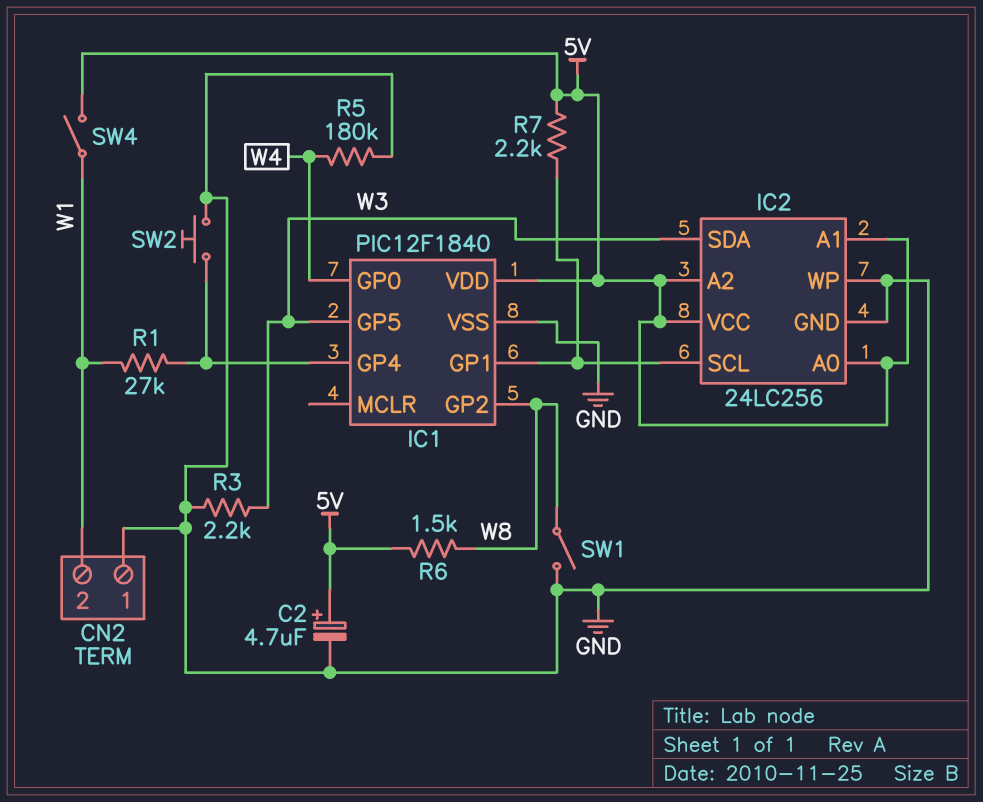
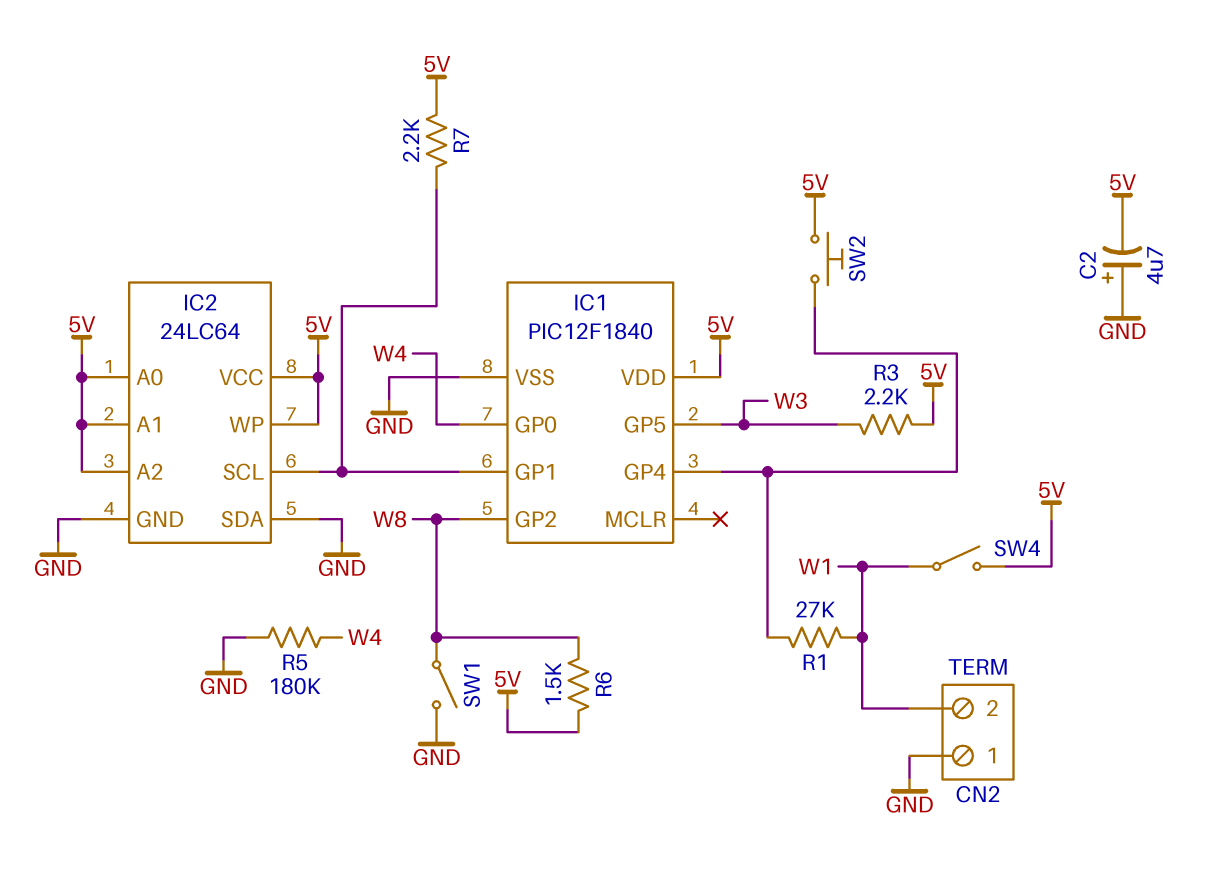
C2: 4.7uF (plus 5V, minus GND) -> 4.7uF (plus GND, minus 5V)
IC2: 24LC256 -> 24LC64
IC2 pin SDA: W3 -> GND
IC2 pin WP: GND -> 5V
R3: 2.2k (GND, W3) -> 2.2k (5V, W3)
SW2: button (GND, IC1/GP4) -> button (5V, IC1/GP4)

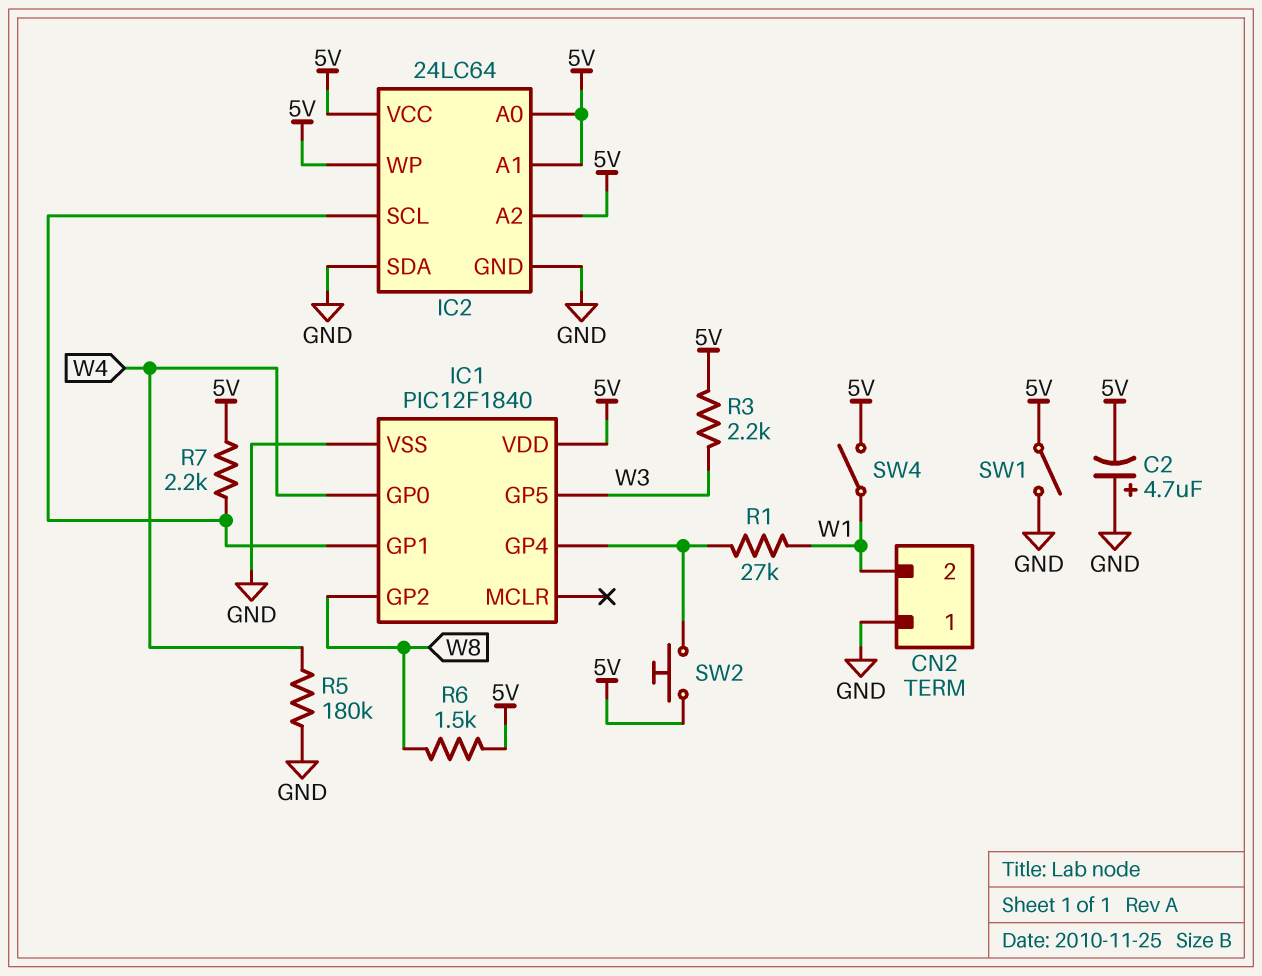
SW1: switch (GND, W8) -> switch (5V, GND)

